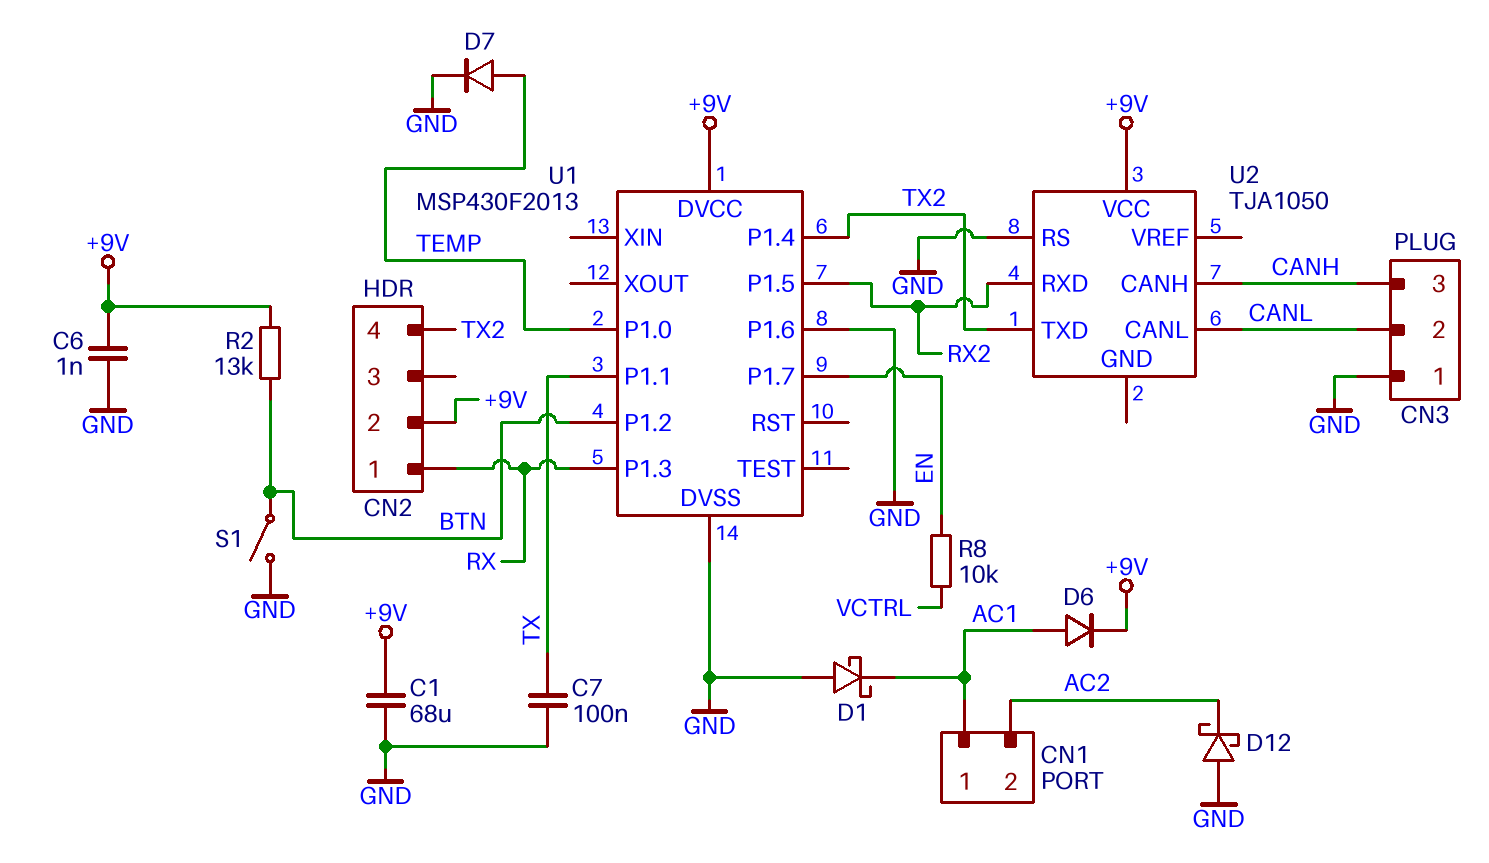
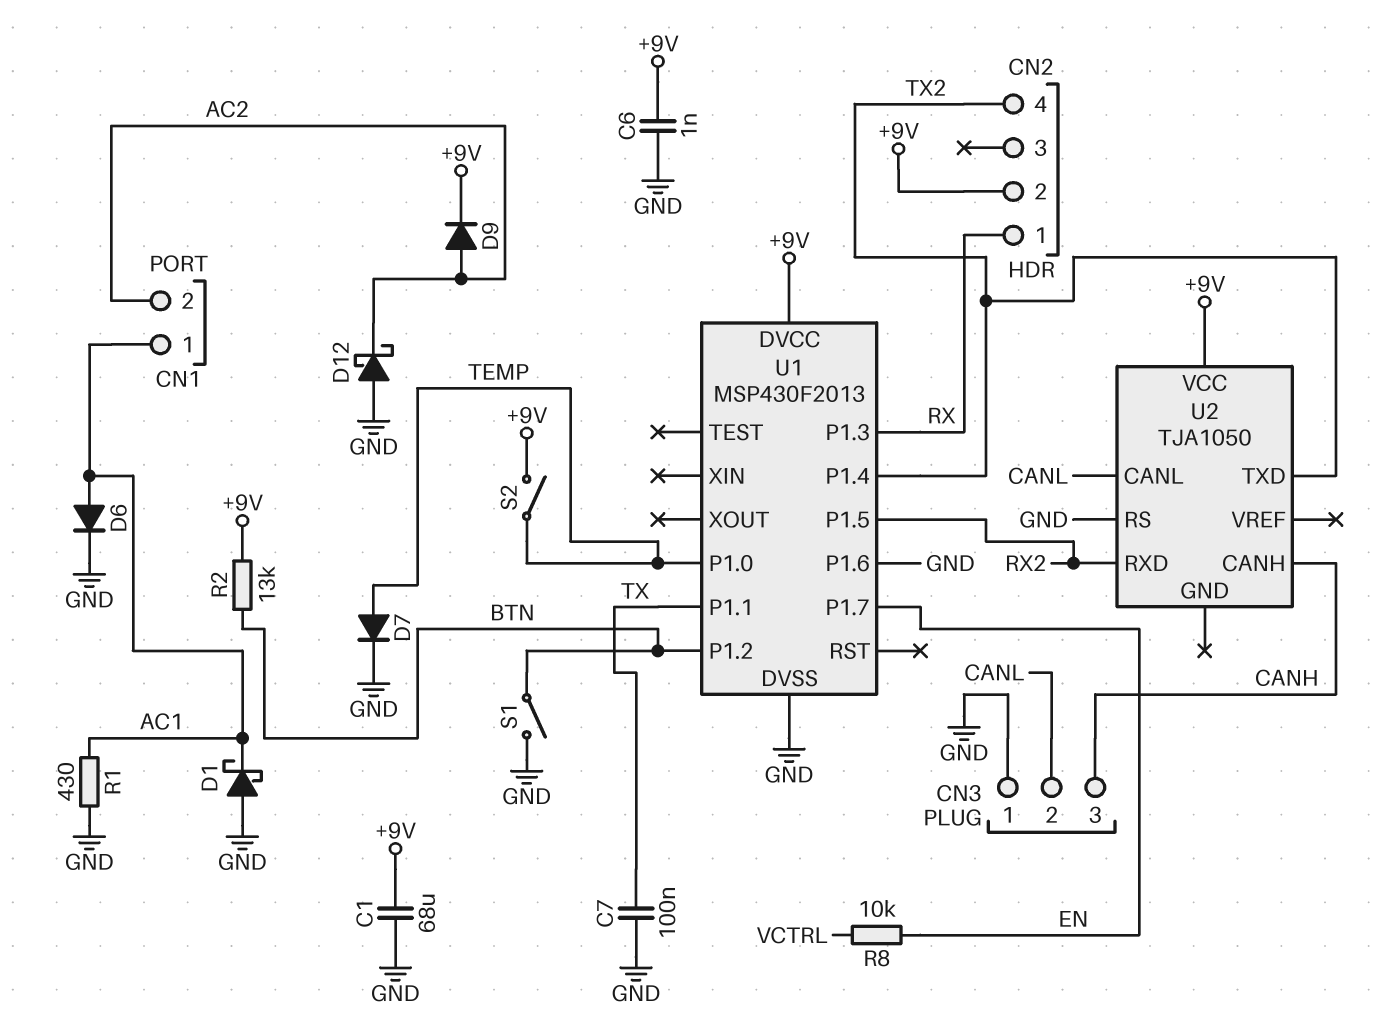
D6: diode (A AC1, K +9V) -> diode (A AC1, K GND)
D9: none -> diode (A AC2, K +9V)
R1: none -> 430 (AC1, GND)
S2: none -> switch (+9V, TEMP)

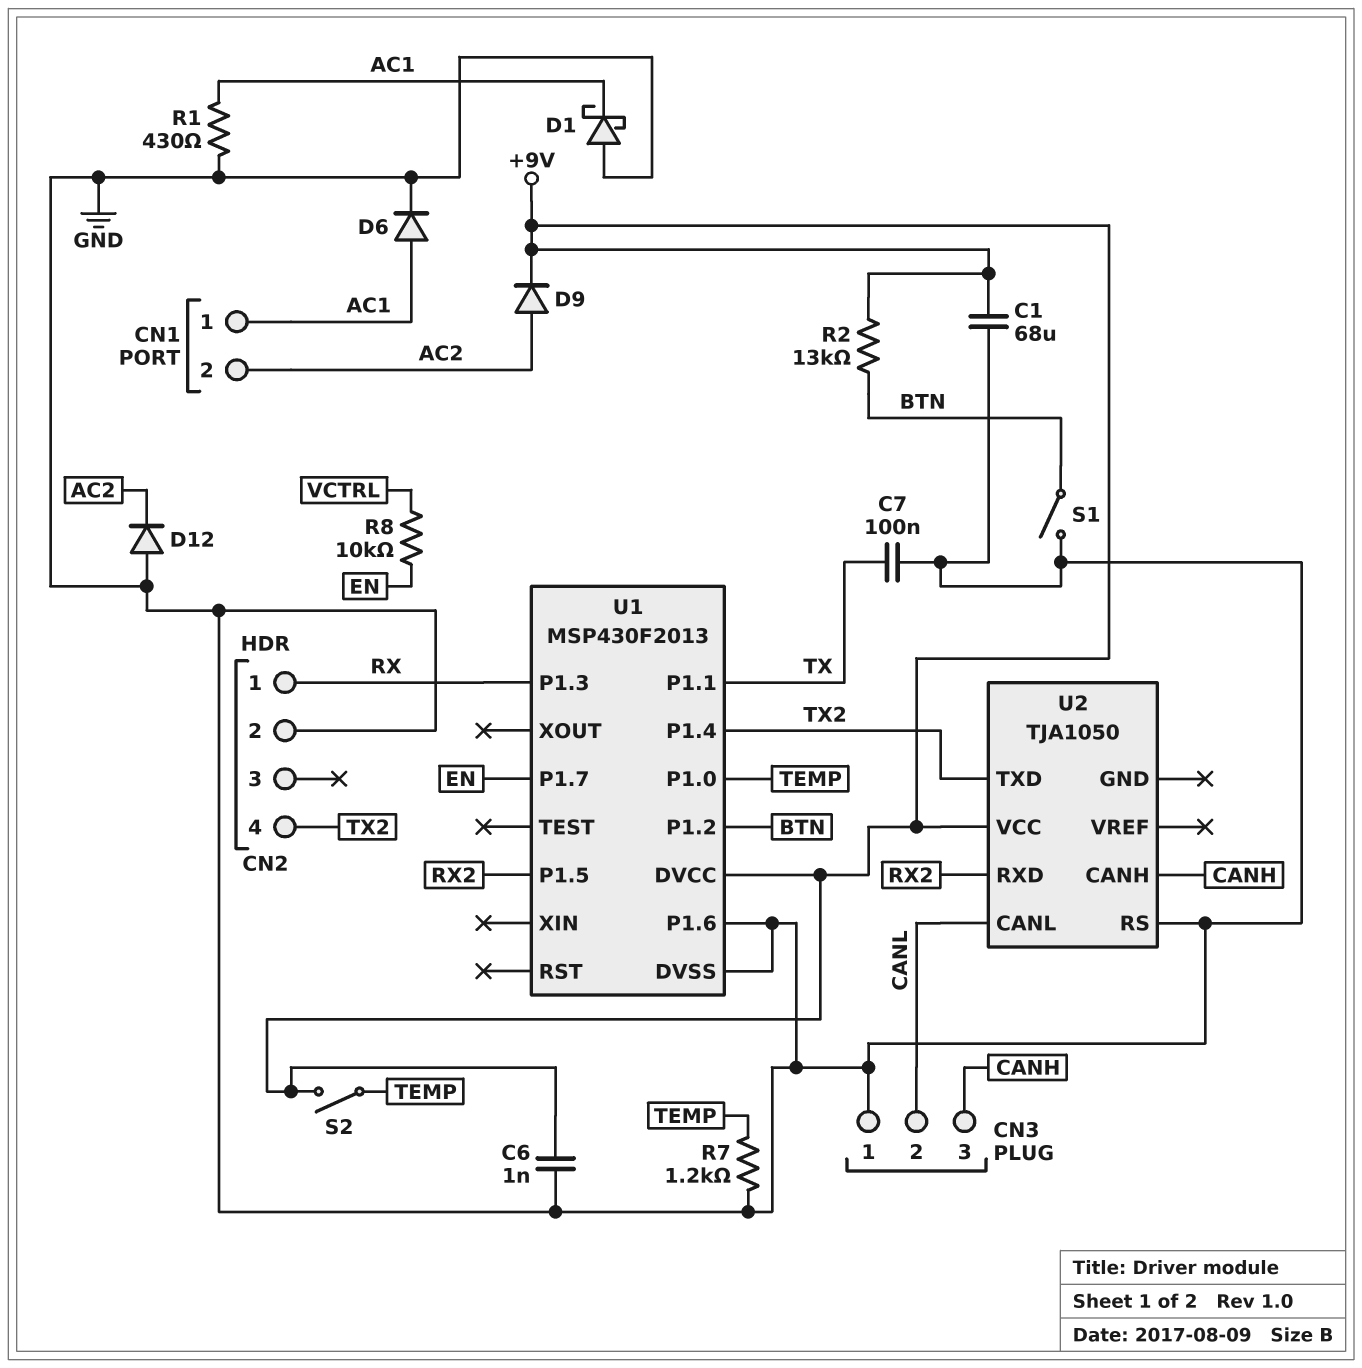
CN2 pin 2: +9V -> GND
D7: diode (A TEMP, K GND) -> none
D12: schottky (A GND, K AC2) -> diode (A GND, K AC2)
R7: none -> 1.2k (GND, TEMP)

